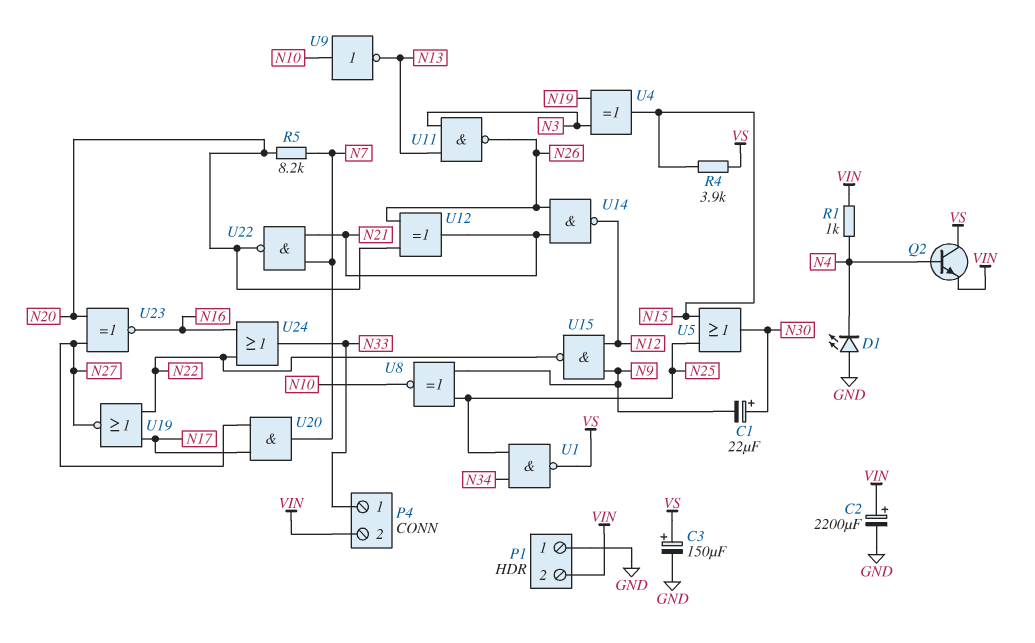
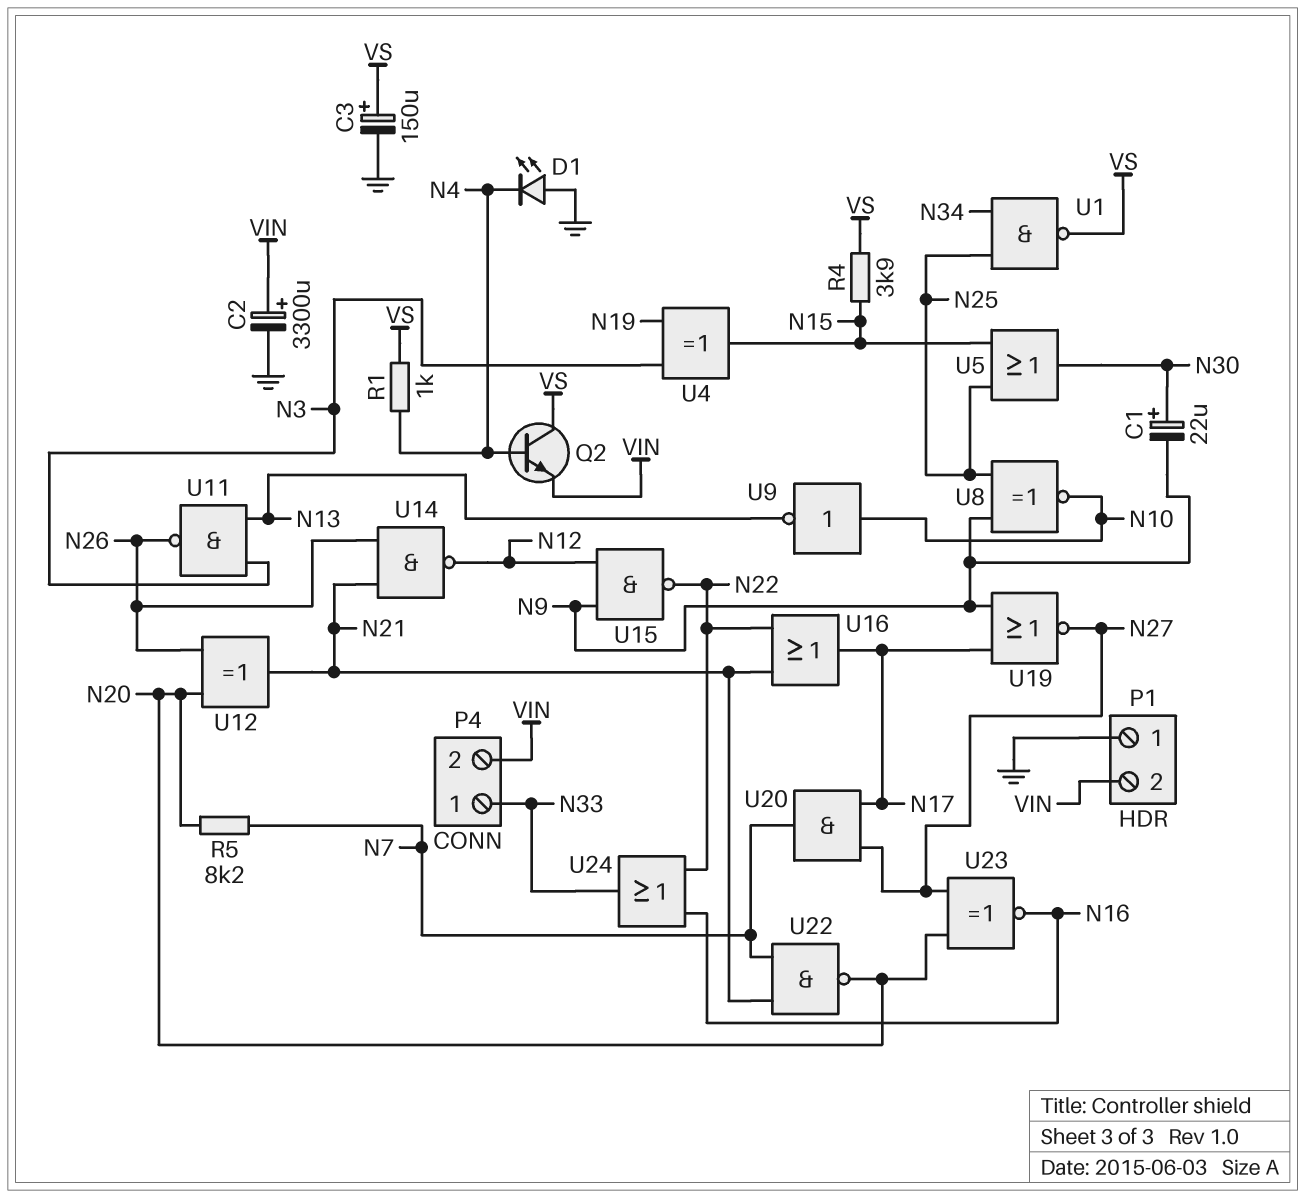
C2: 2200uF (plus VIN, minus GND) -> 3300uF (plus VIN, minus GND)
R1: 1k (N4, VIN) -> 1k (N4, VS)
U16: none -> OR (in N21, in N22, out N17)
U19: NOR (in N17, in N22, out N27) -> NOR (in N9, in N17, out N27)

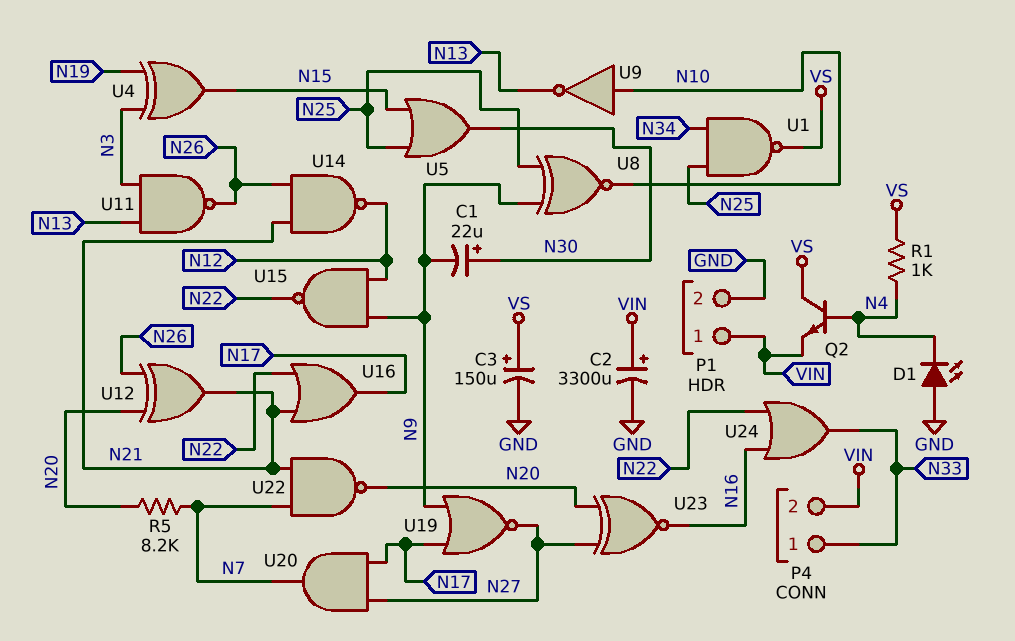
P1 pin 1: GND -> VIN
P1 pin 2: VIN -> GND
R4: 3.9k (N15, VS) -> none

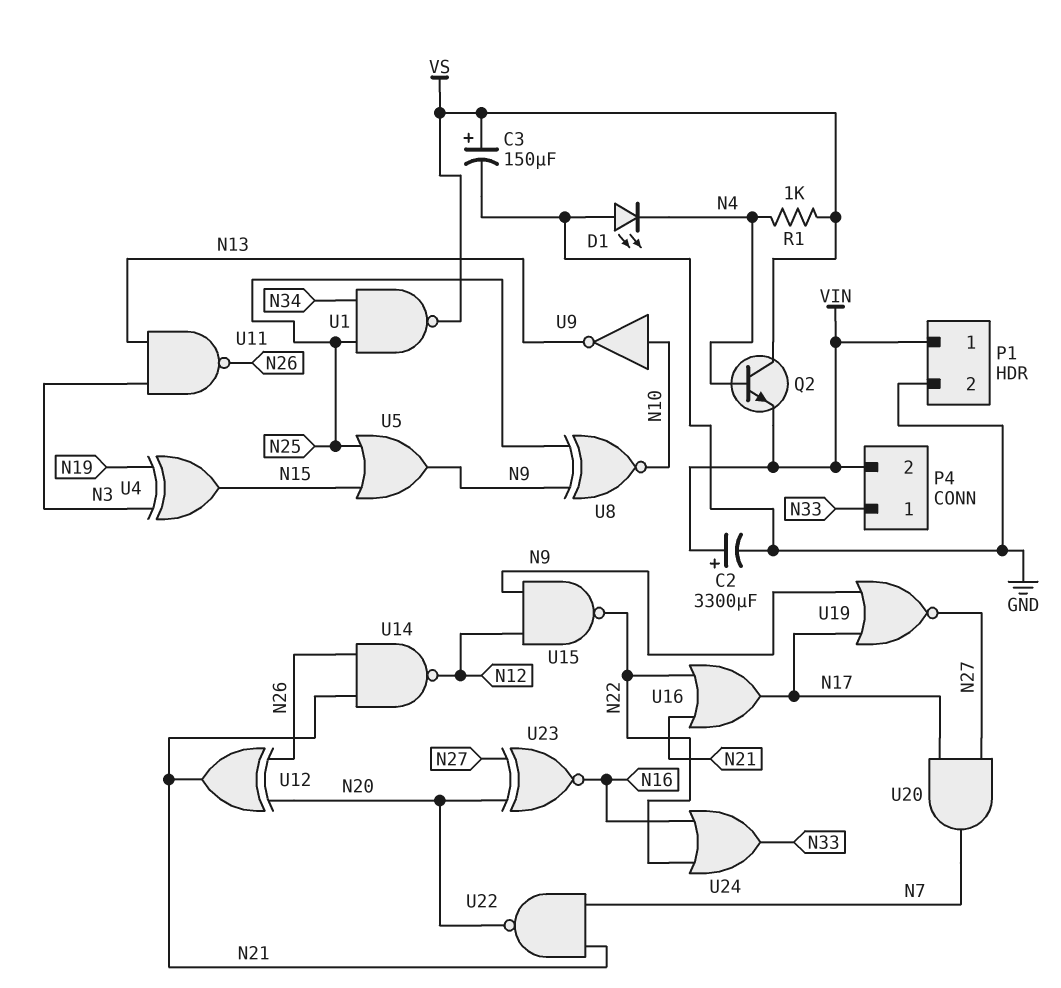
C1: 22uF (plus N30, minus N9) -> none
R5: 8.2k (N7, N20) -> none
U5: OR (in N15, in N25, out N30) -> OR (in N15, in N25, out N9)

